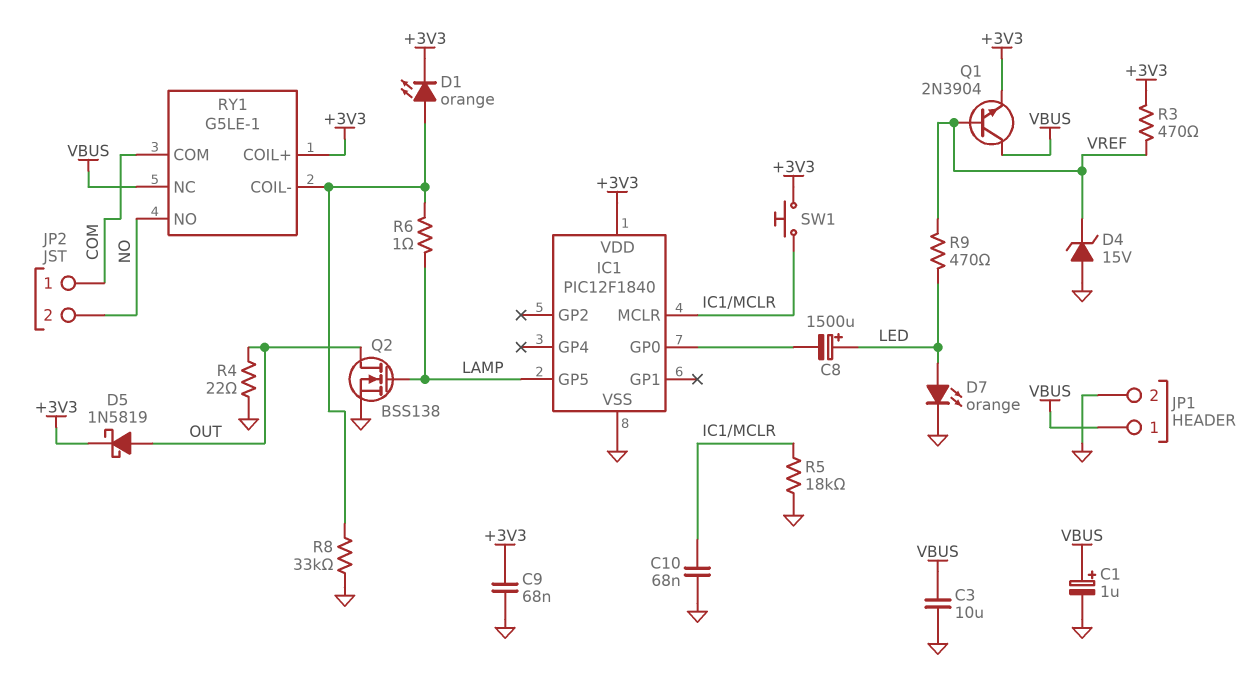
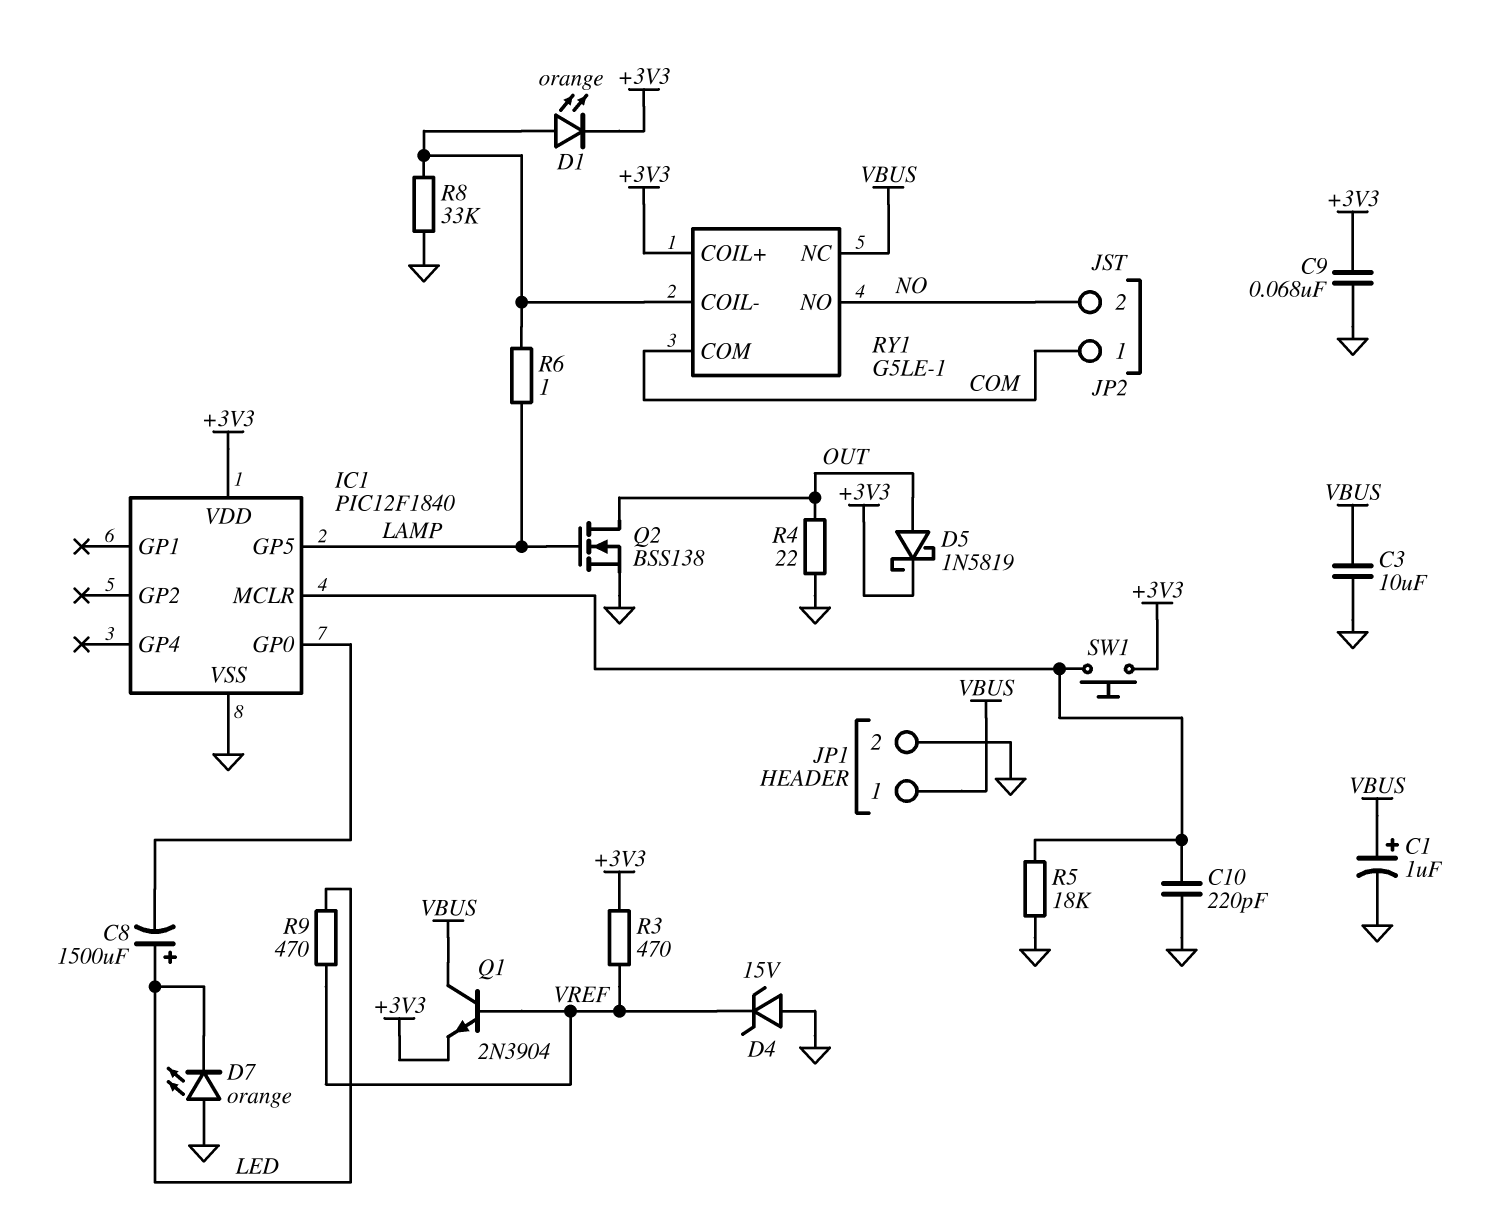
C10: 68nF (GND, IC1/MCLR) -> 220pF (GND, IC1/MCLR)
D7: LED orange (A LED, K GND) -> LED orange (A GND, K LED)

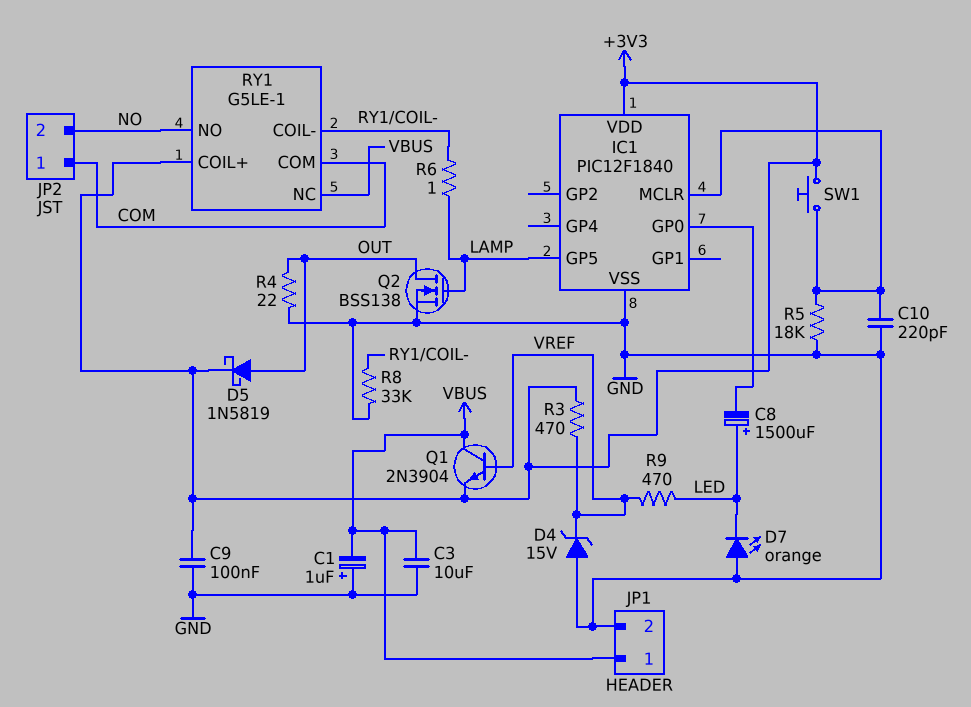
C1: 1uF (plus VBUS, minus GND) -> 1uF (plus GND, minus VBUS)
C9: 68nF (+3V3, GND) -> 100nF (+3V3, GND)
D1: LED orange (A RY1/COIL-, K +3V3) -> none

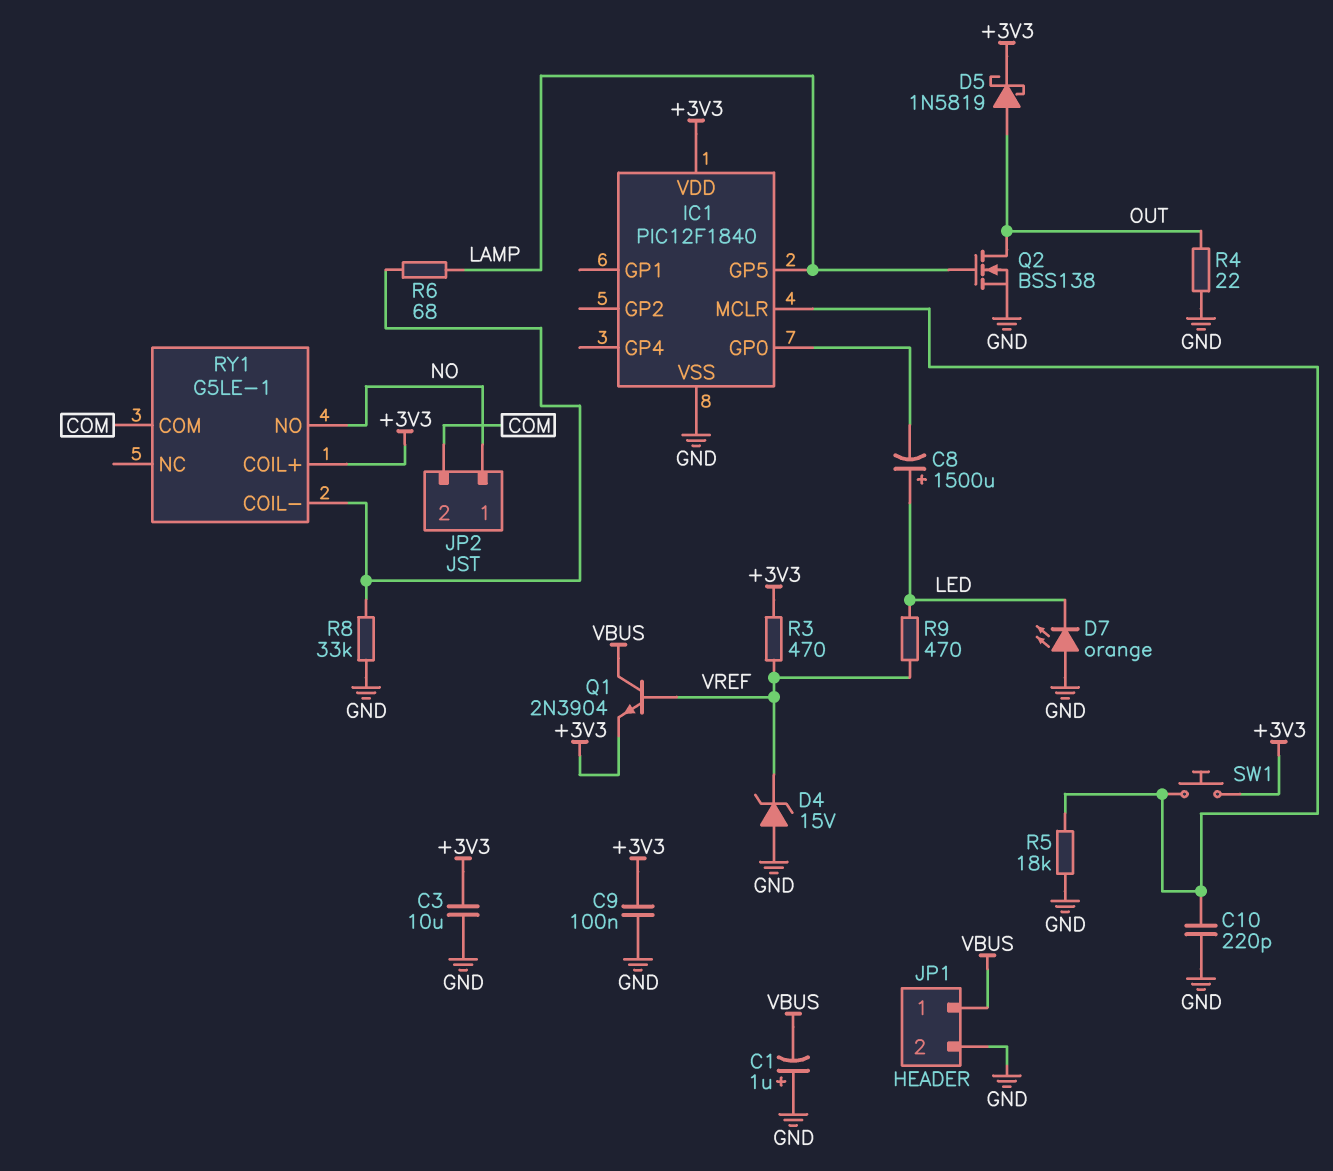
C3: 10uF (GND, VBUS) -> 10uF (+3V3, GND)
JP2 pin 1: COM -> NO
JP2 pin 2: NO -> COM
R6: 1 (LAMP, RY1/COIL-) -> 68 (LAMP, RY1/COIL-)
RY1 pin NC: VBUS -> none

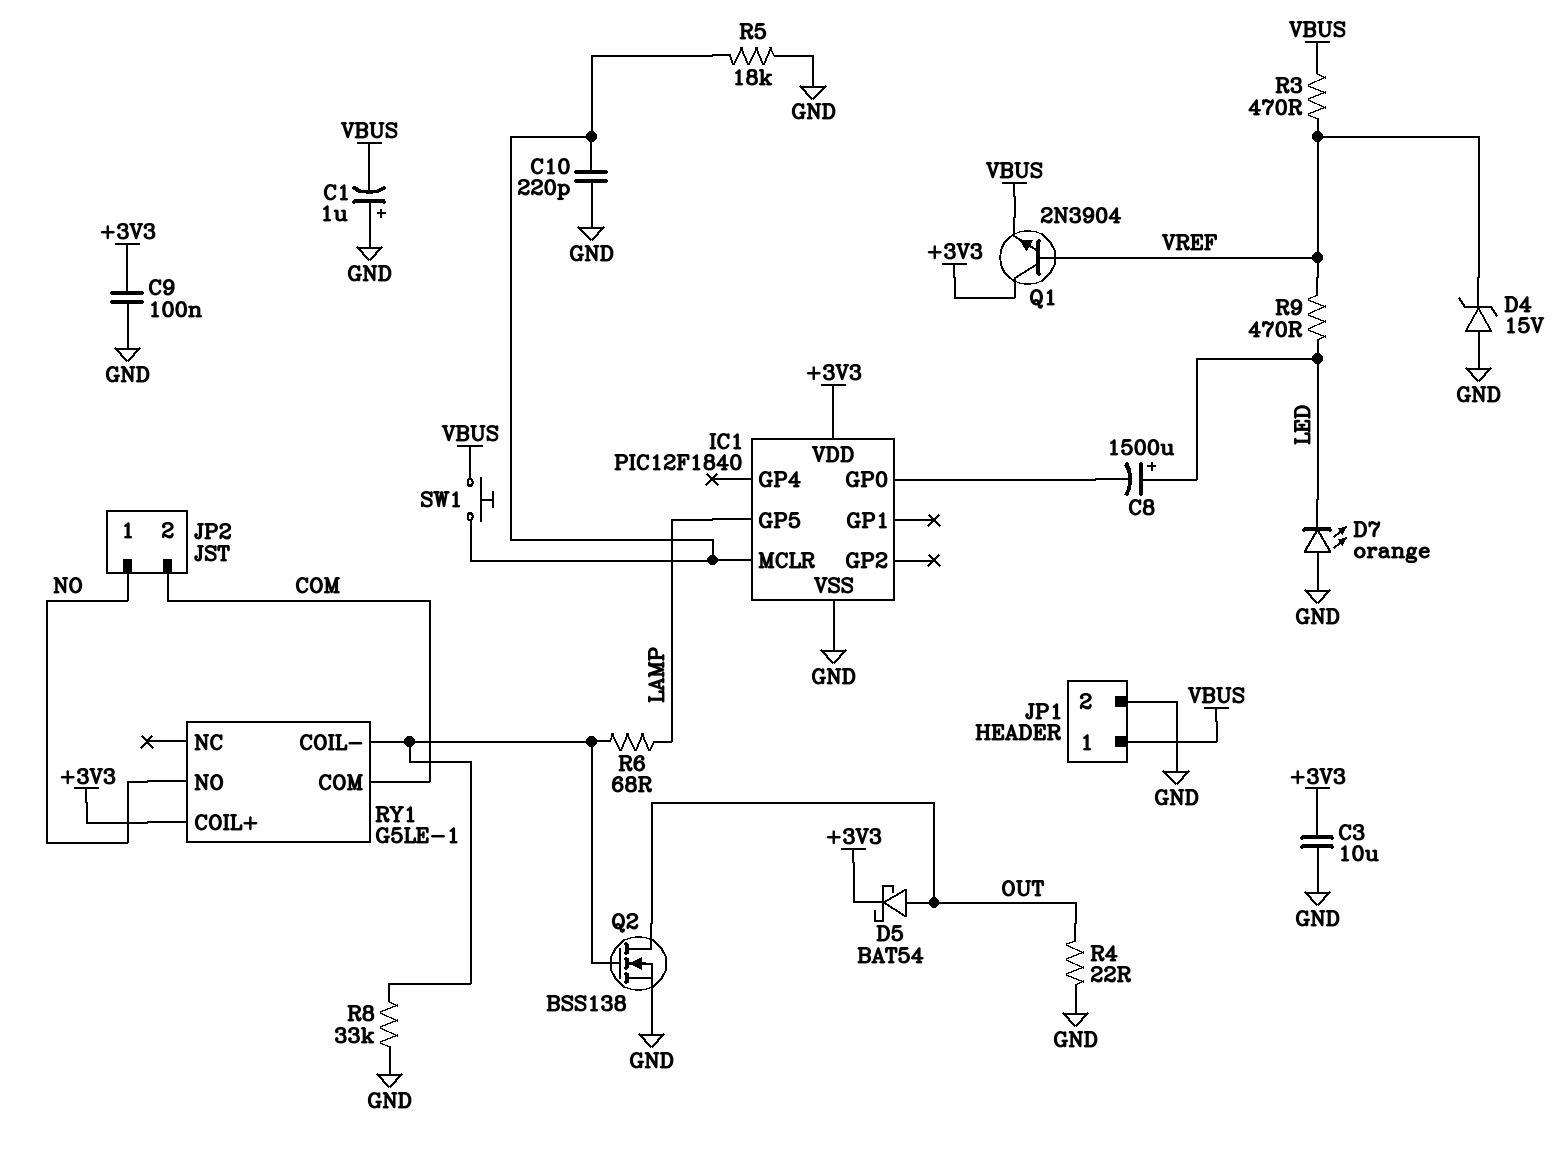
D5: schottky 1N5819 (A OUT, K +3V3) -> schottky BAT54 (A OUT, K +3V3)
Q1: NPN 2N3904 (B VREF, C VBUS, E +3V3) -> NPN 2N3904 (B VREF, C +3V3, E VBUS)
Q2: NMOS BSS138 (G LAMP, D OUT, S GND) -> NMOS BSS138 (G RY1/COIL-, D OUT, S GND)
R3: 470 (+3V3, VREF) -> 470 (VBUS, VREF)
SW1: button (+3V3, IC1/MCLR) -> button (IC1/MCLR, VBUS)

